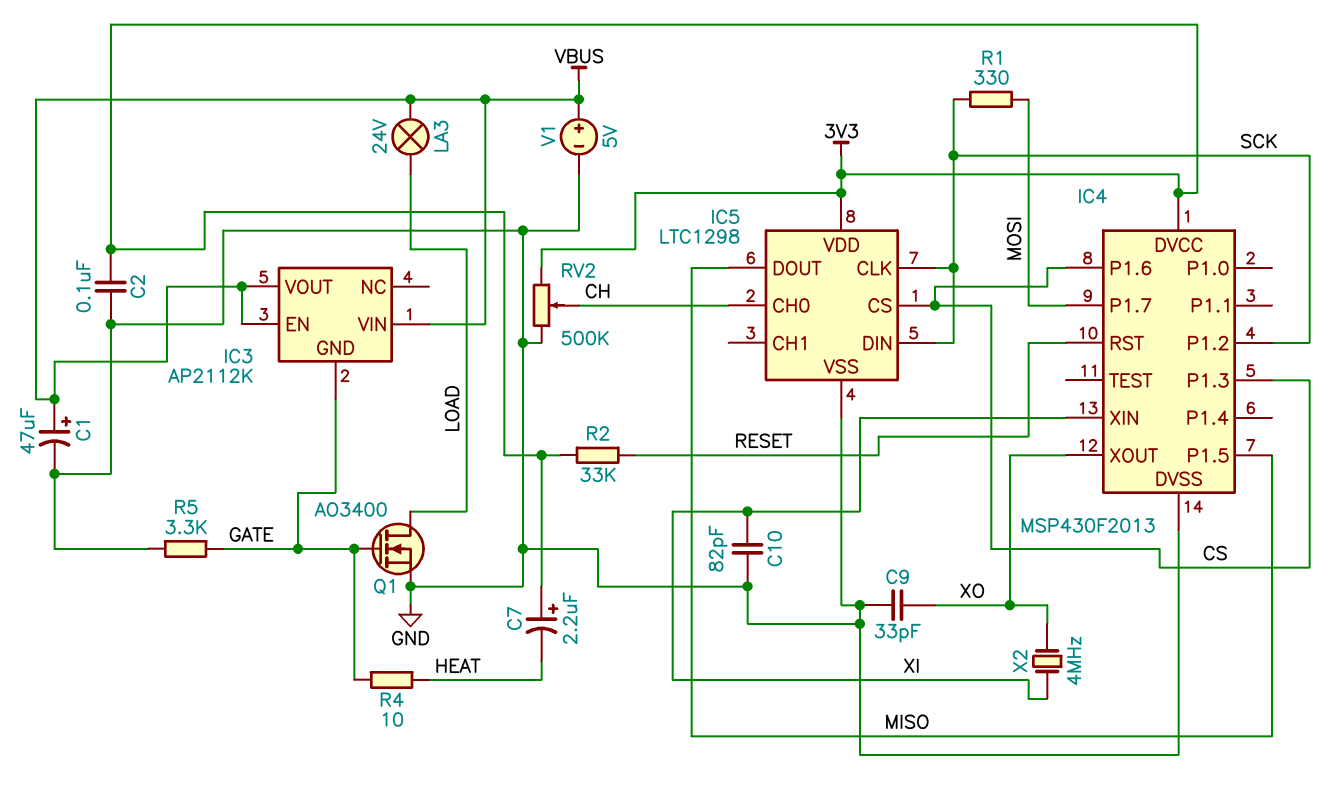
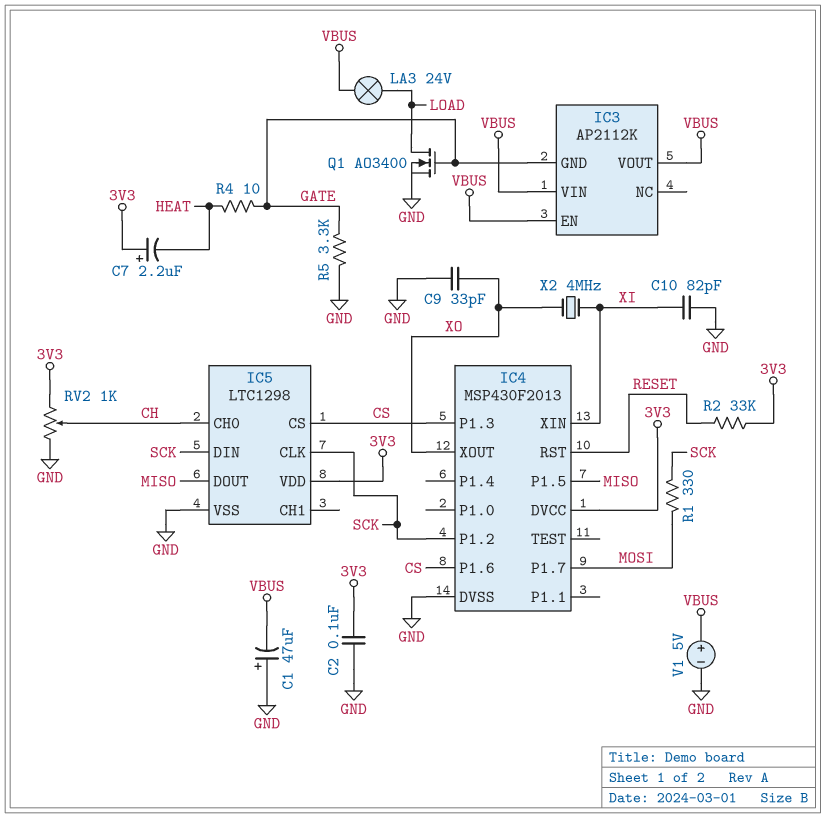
C1: 47uF (plus VBUS, minus GND) -> 47uF (plus GND, minus VBUS)
RV2: 500k (3V3, GND, wiper CH) -> 1k (3V3, GND, wiper CH)

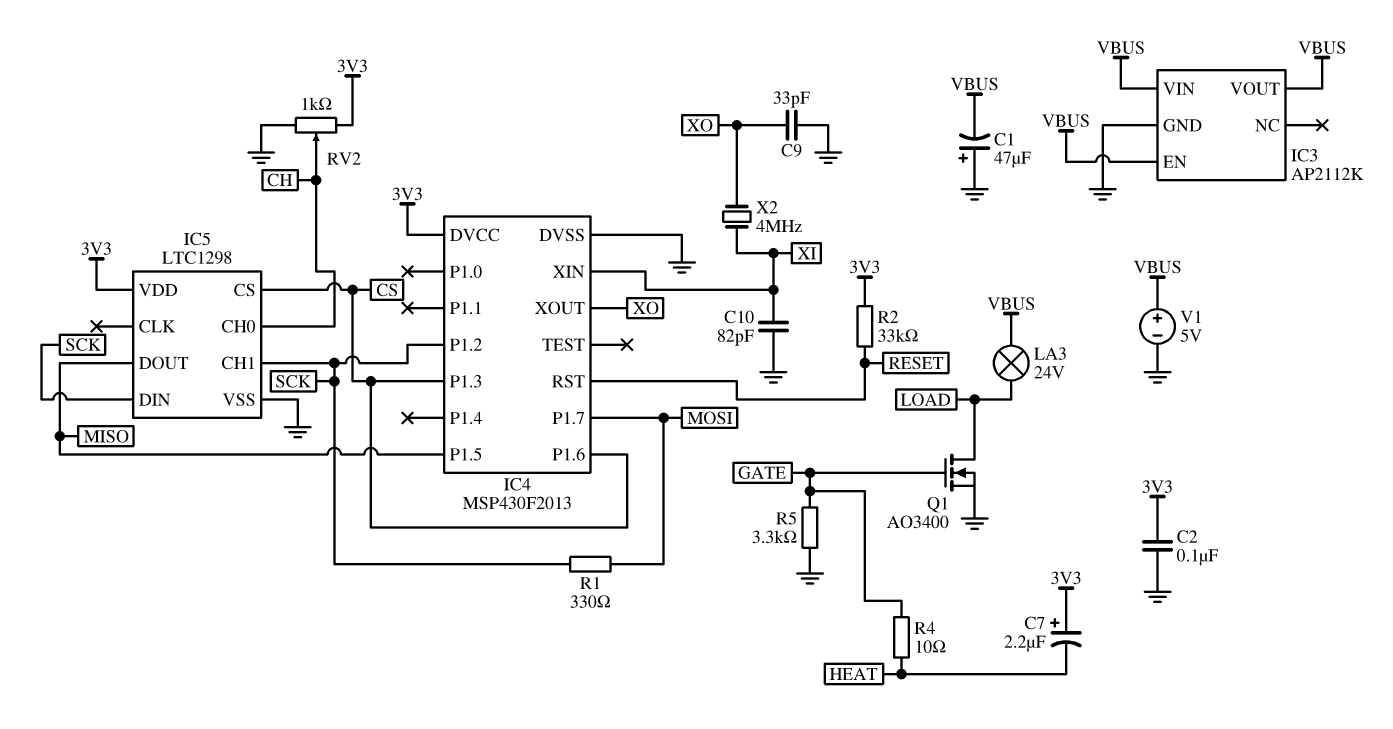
IC3 pin GND: GATE -> GND
IC5 pin CH1: none -> SCK
IC5 pin CLK: SCK -> none

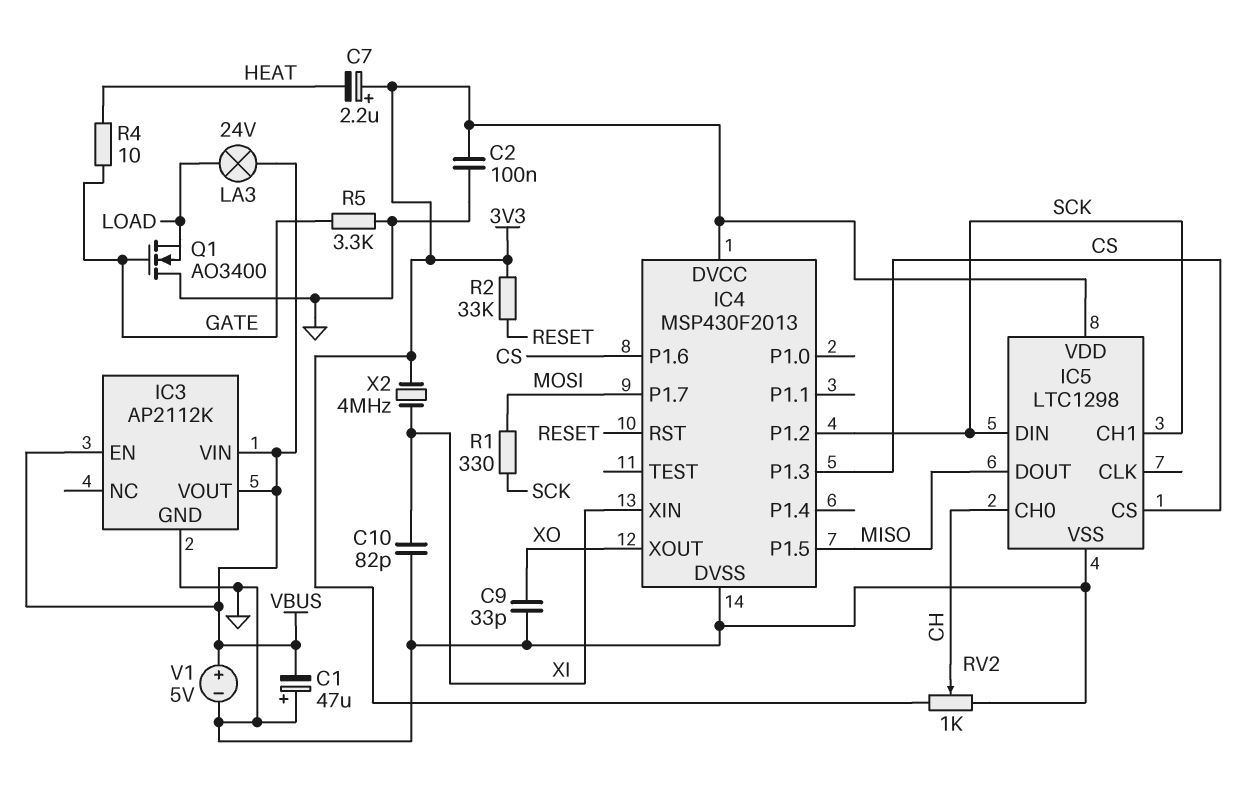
Q1: NMOS AO3400 (G GATE, D LOAD, S GND) -> NMOS AO3400 (G GATE, D GND, S LOAD)
X2: 4MHz (XI, XO) -> 4MHz (3V3, XI)

